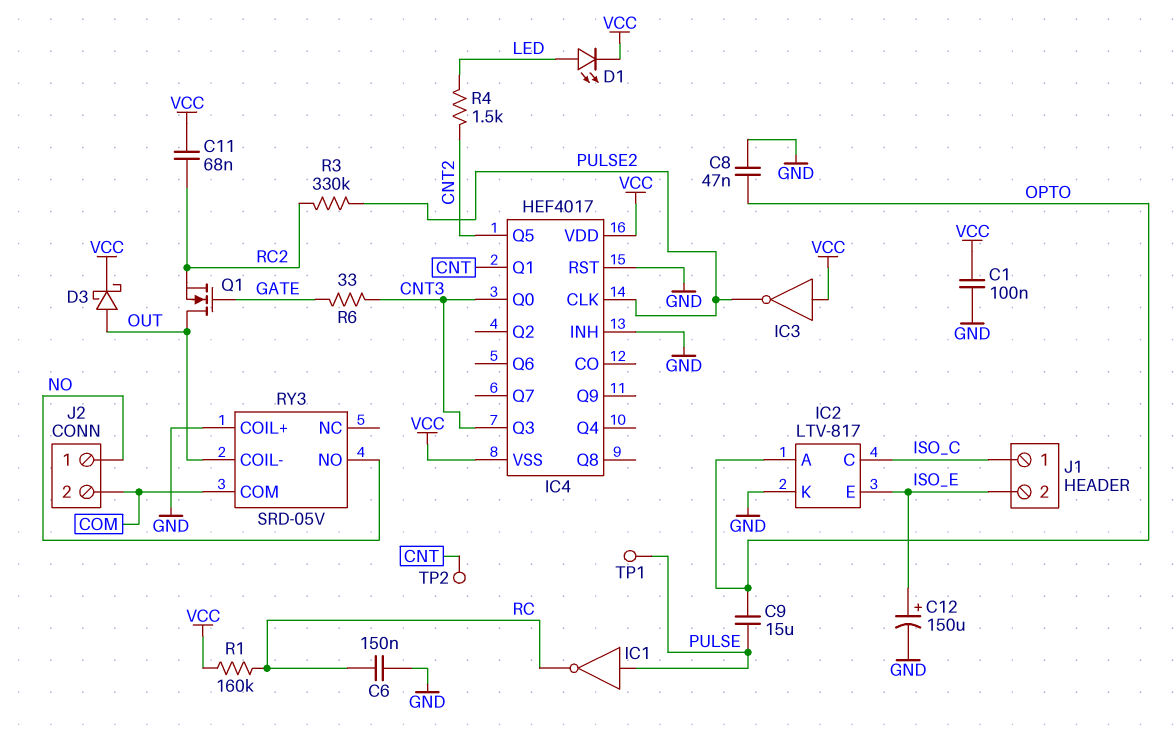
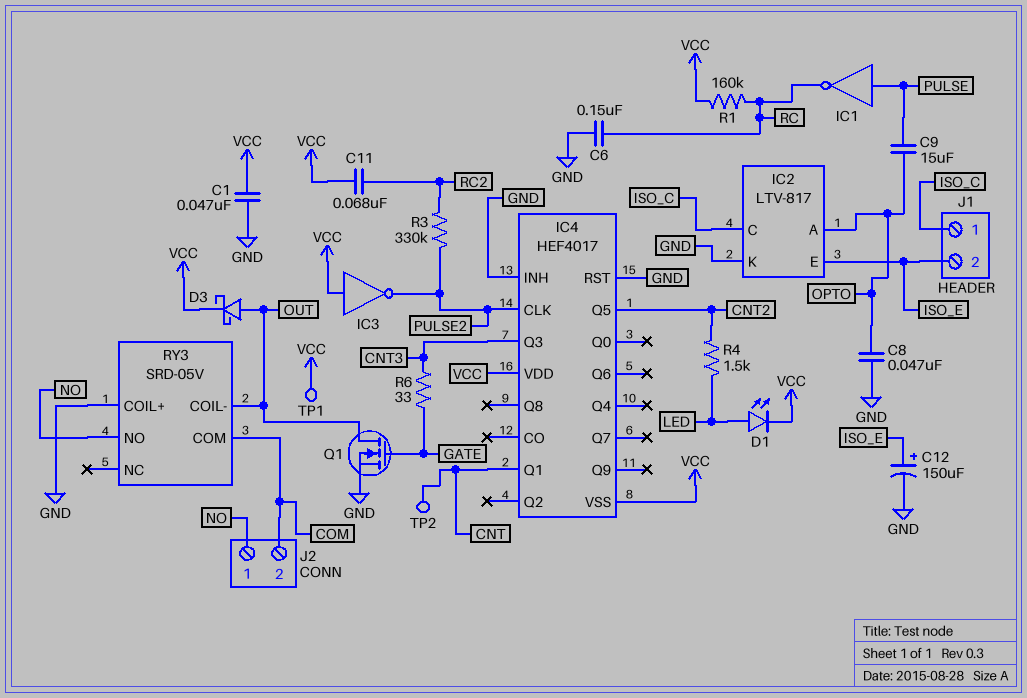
C1: 100nF (GND, VCC) -> 47nF (GND, VCC)
IC4 pin Q0: CNT3 -> none
Q1: NMOS (G GATE, D OUT, S RC2) -> NMOS (G GATE, D OUT, S GND)
TP1: test point (PULSE) -> test point (VCC)

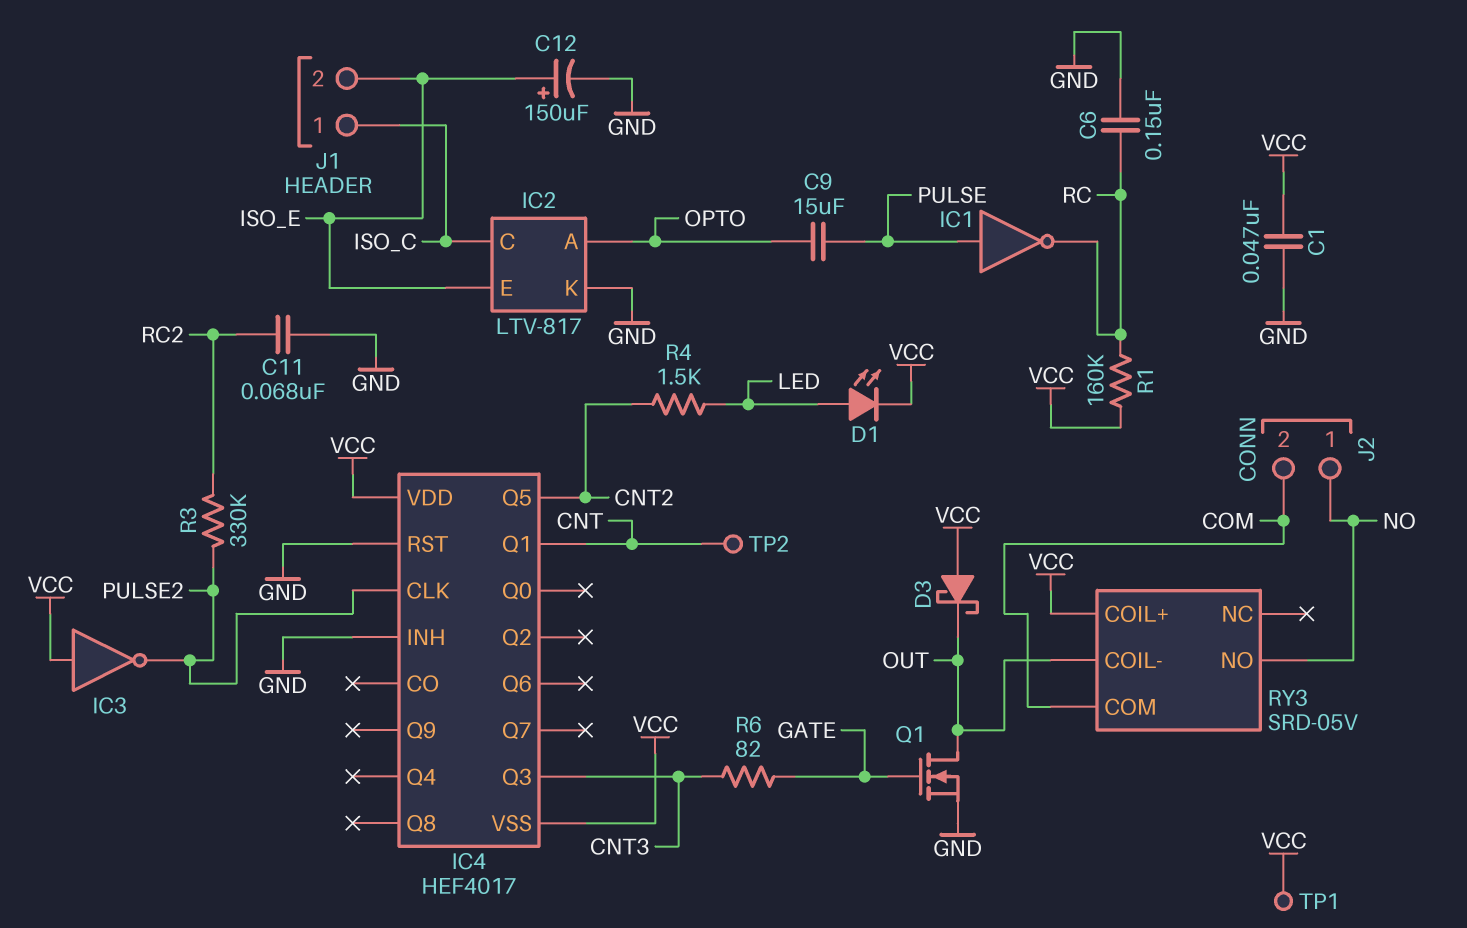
C8: 47nF (GND, OPTO) -> none
C11: 68nF (RC2, VCC) -> 68nF (GND, RC2)
D3: schottky (A OUT, K VCC) -> schottky (A VCC, K OUT)
R6: 33 (CNT3, GATE) -> 82 (CNT3, GATE)
RY3 pin COIL+: GND -> VCC

